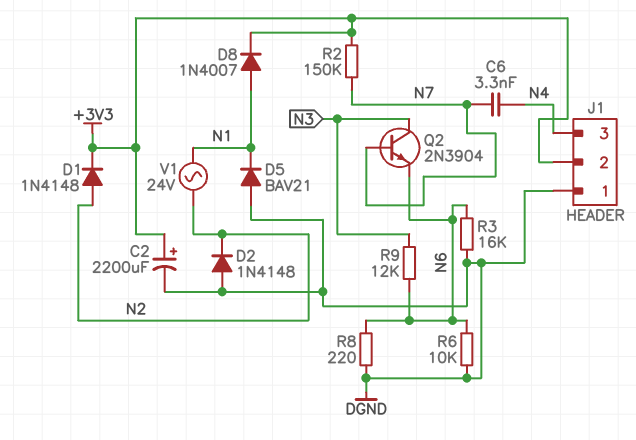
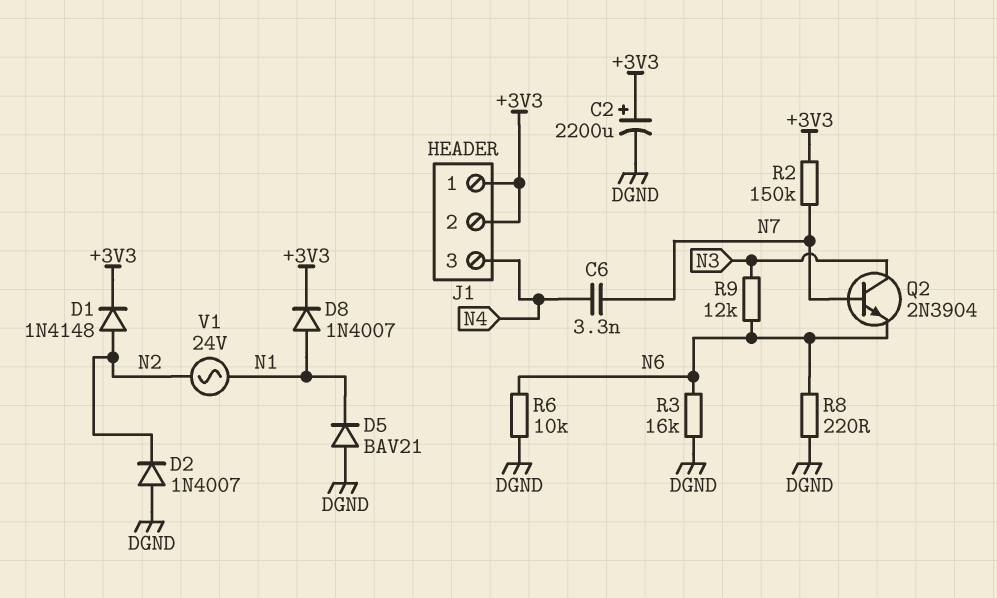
D2: diode 1N4148 (A DGND, K N2) -> diode 1N4007 (A DGND, K N2)
J1 pin 1: DGND -> +3V3

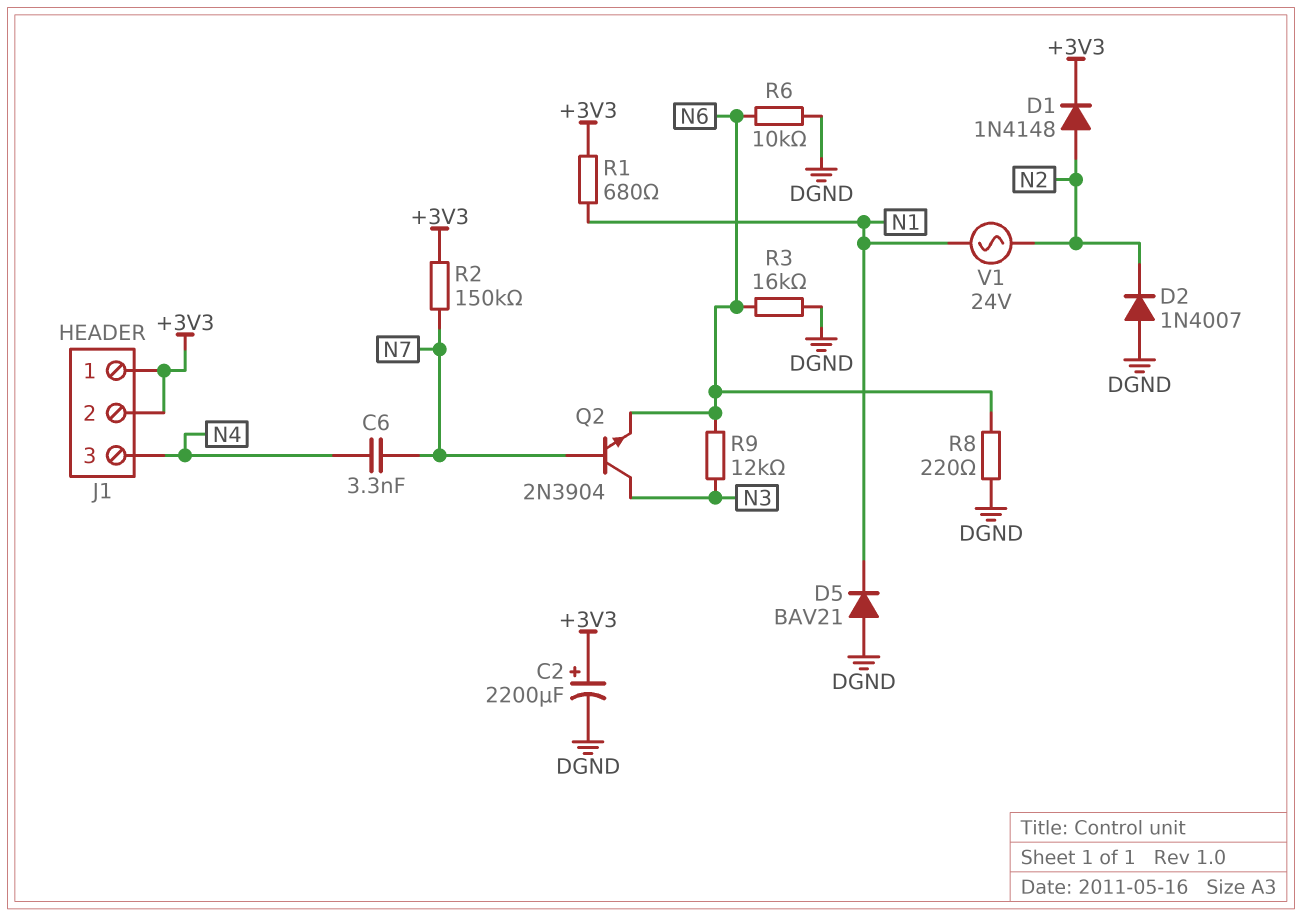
D8: diode 1N4007 (A N1, K +3V3) -> none
R1: none -> 680 (+3V3, N1)

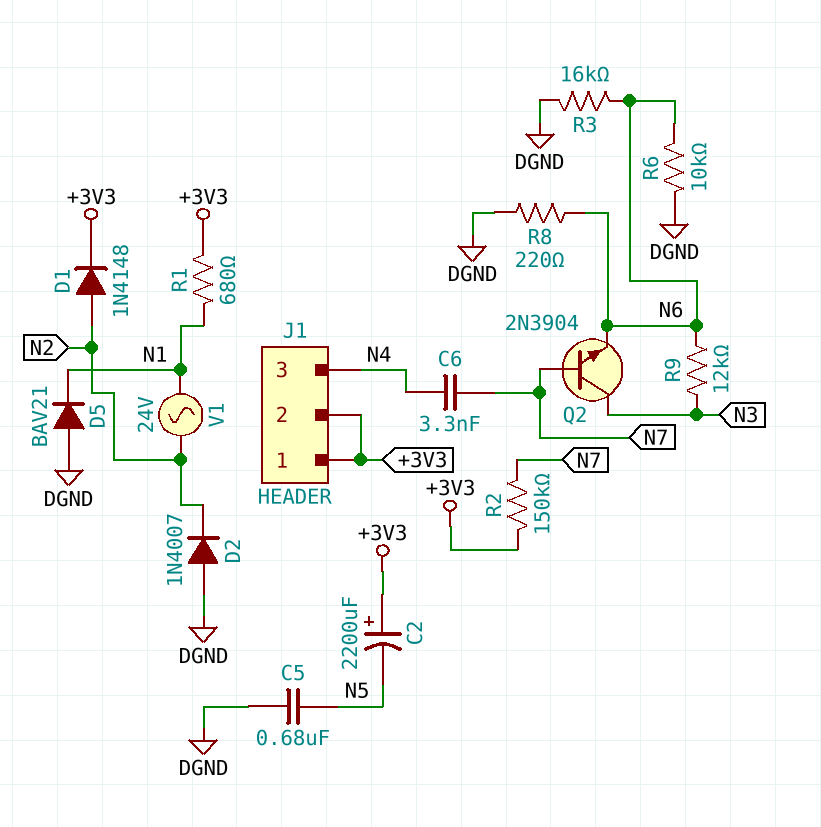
C2: 2200uF (plus +3V3, minus DGND) -> 2200uF (plus +3V3, minus N5)
C5: none -> 680nF (DGND, N5)

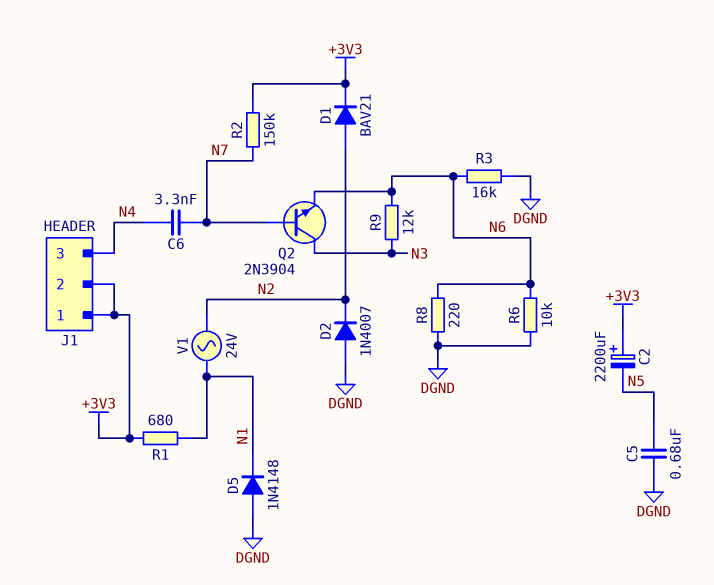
D1: diode 1N4148 (A N2, K +3V3) -> diode BAV21 (A N2, K +3V3)
D5: diode BAV21 (A DGND, K N1) -> diode 1N4148 (A DGND, K N1)

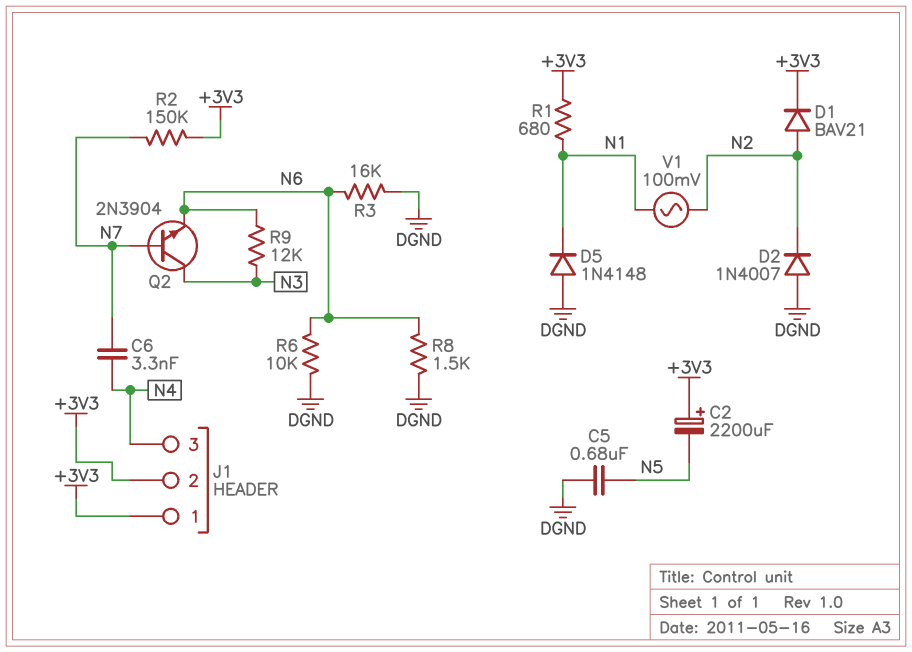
R8: 220 (DGND, N6) -> 1.5k (DGND, N6)
V1: AC 24V (N1, N2) -> AC 100mV (N1, N2)

